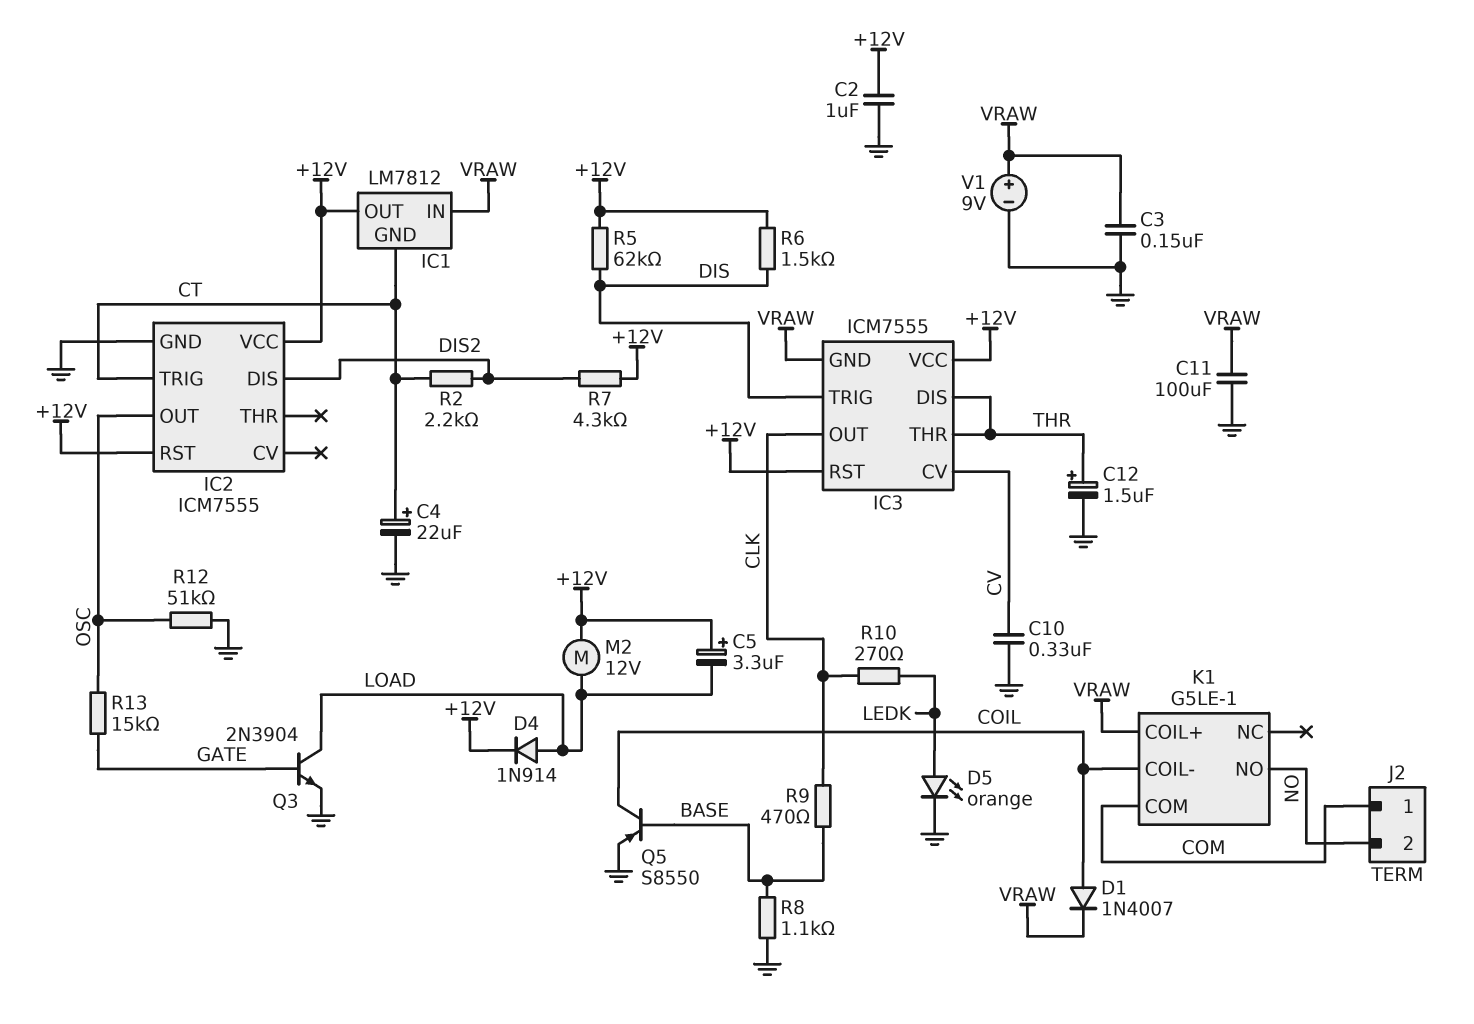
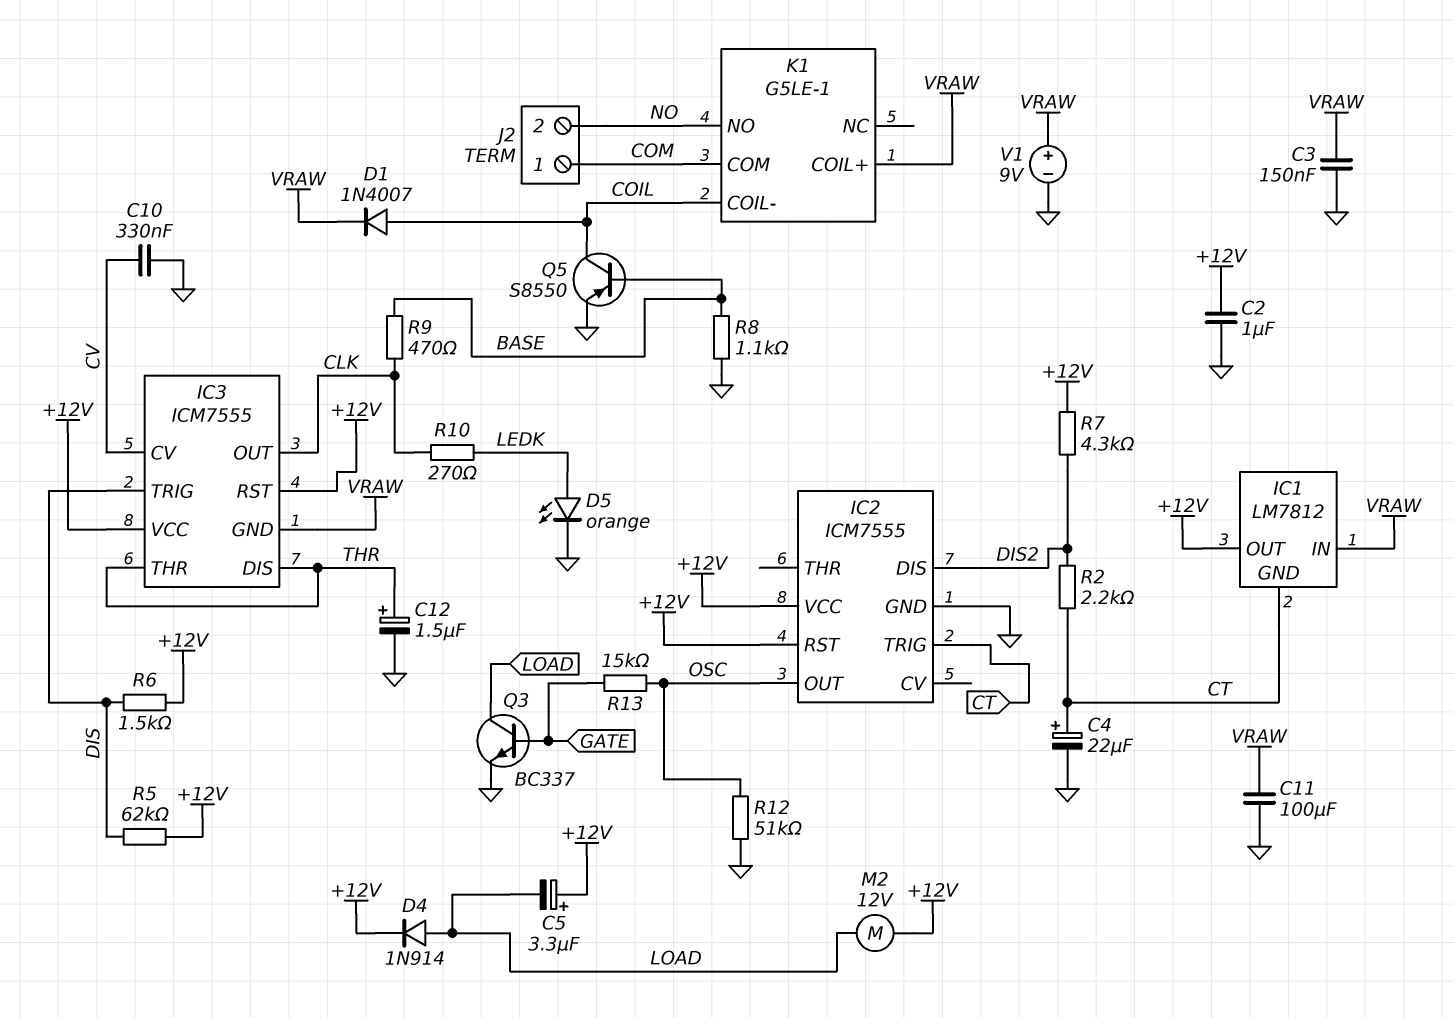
Q3: NPN 2N3904 (B GATE, C LOAD, E GND) -> NPN BC337 (B GATE, C LOAD, E GND)

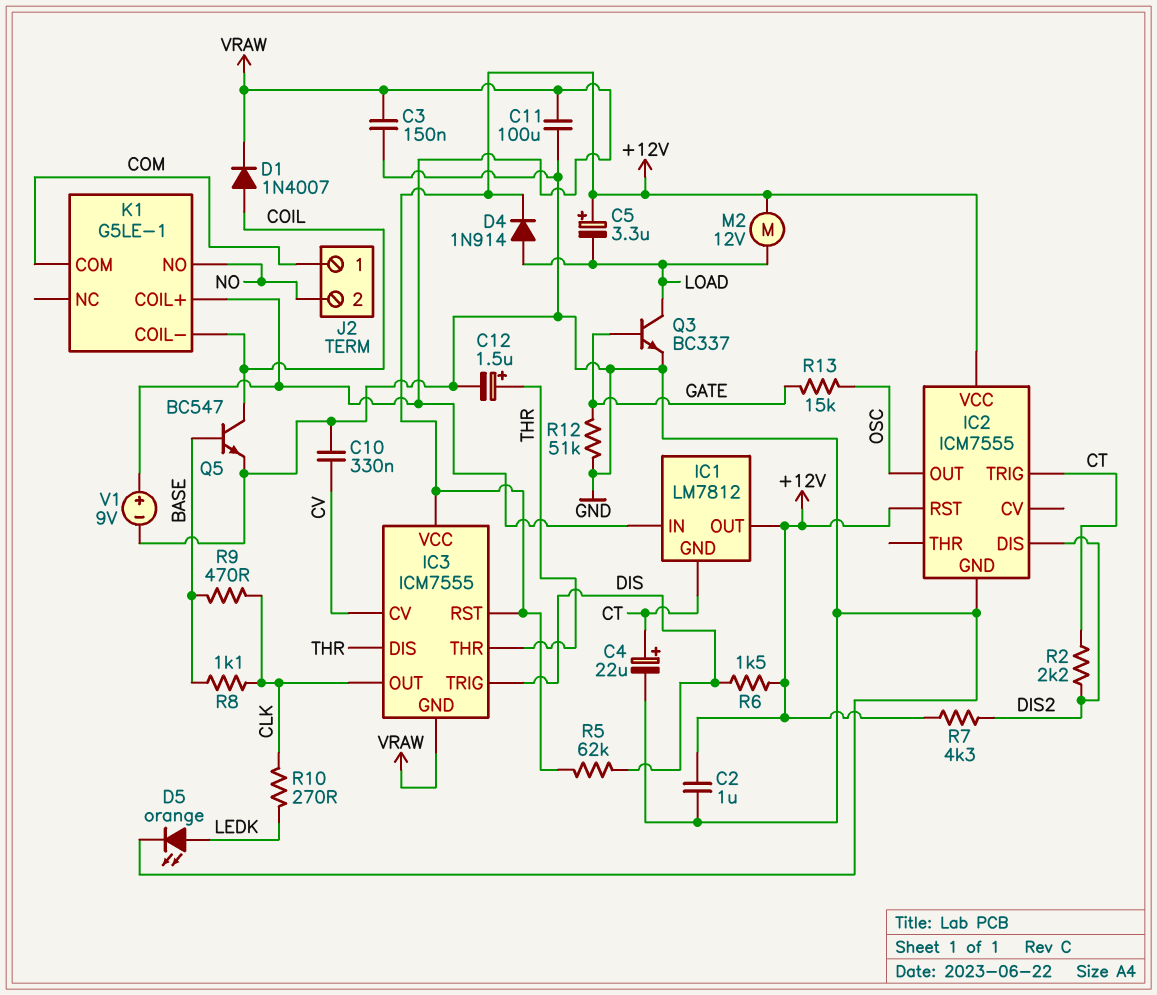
Q5: PNP S8550 (B BASE, C COIL, E GND) -> NPN BC547 (B BASE, C COIL, E GND)
R8: 1.1k (BASE, GND) -> 1.1k (BASE, CLK)
R12: 51k (GND, OSC) -> 51k (GATE, GND)

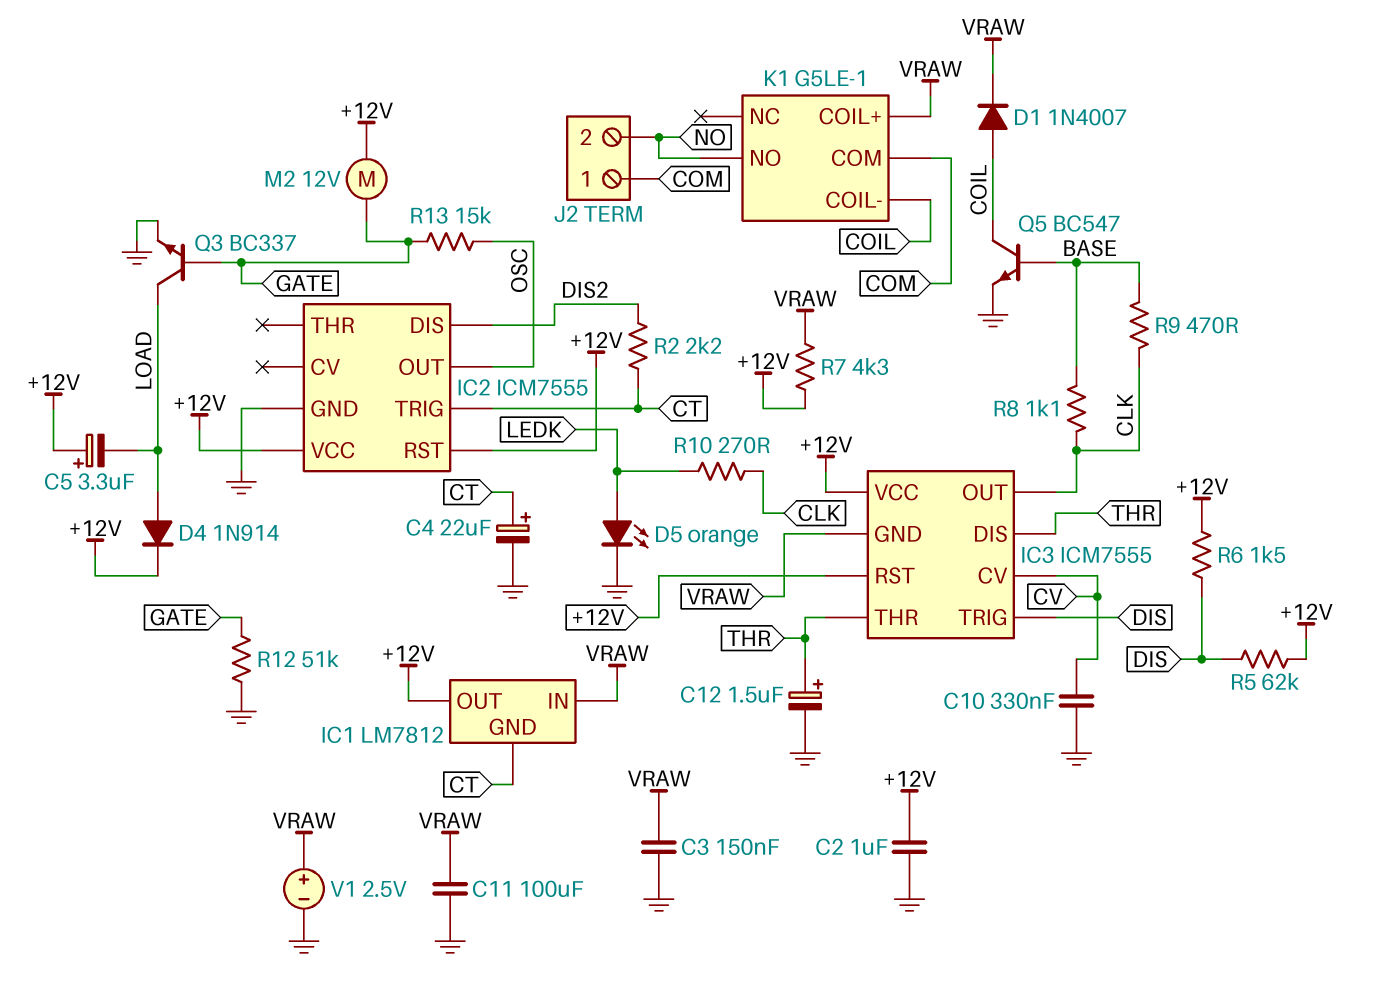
M2: motor 12V (+12V, LOAD) -> motor 12V (+12V, GATE)
R7: 4.3k (+12V, DIS2) -> 4.3k (+12V, VRAW)
V1: 9V (plus VRAW, minus GND) -> 2.5V (plus VRAW, minus GND)

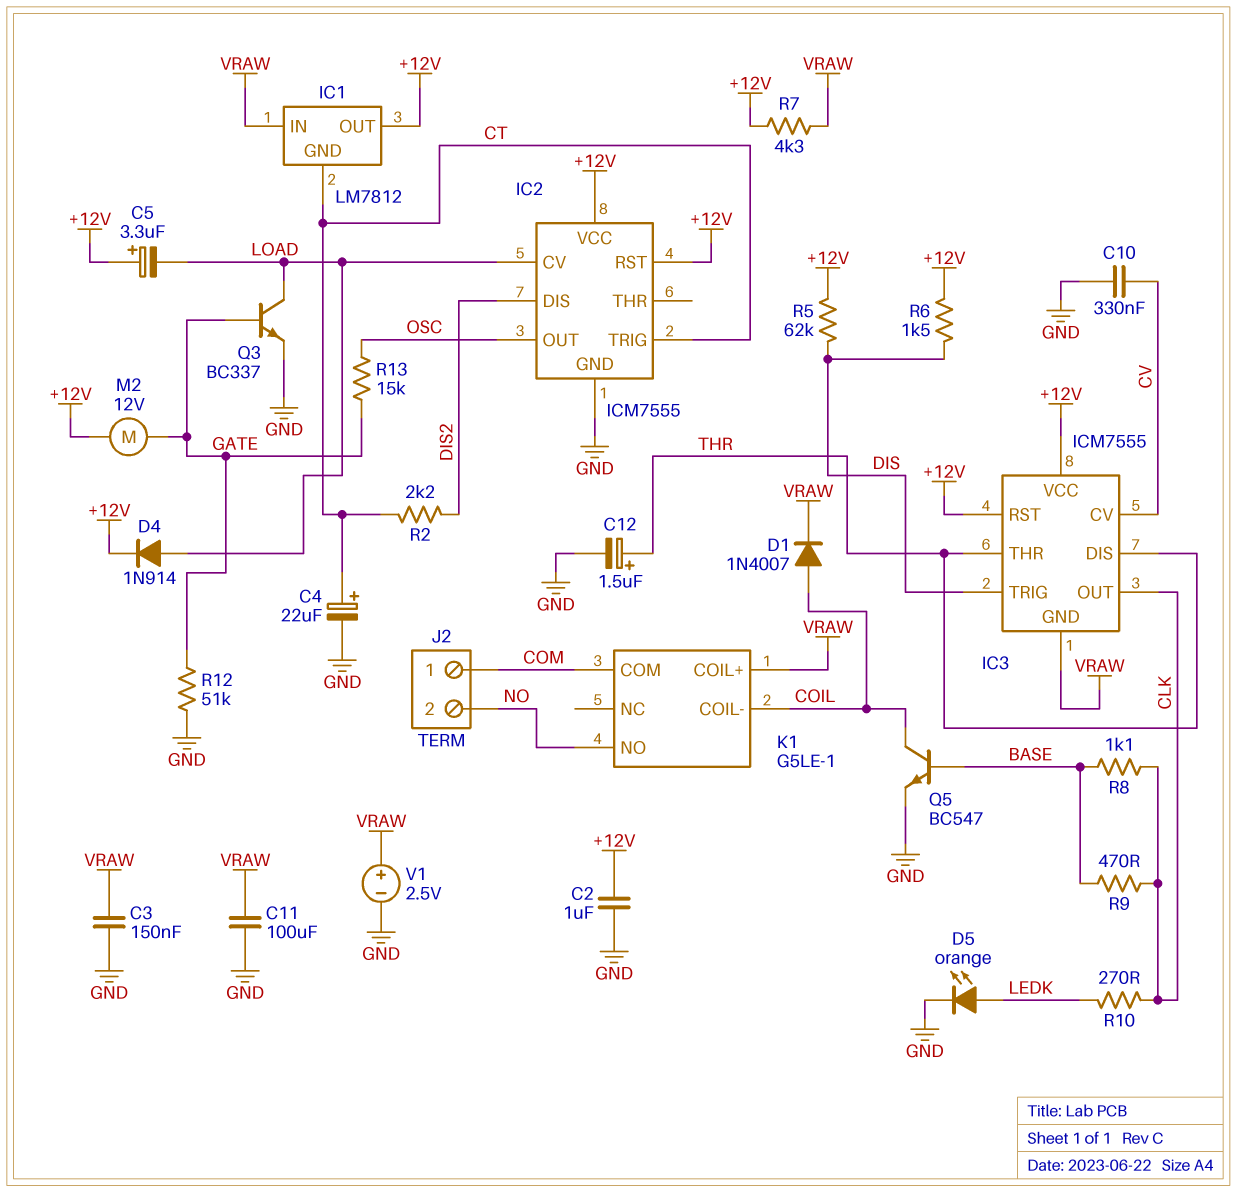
IC2 pin CV: none -> LOAD

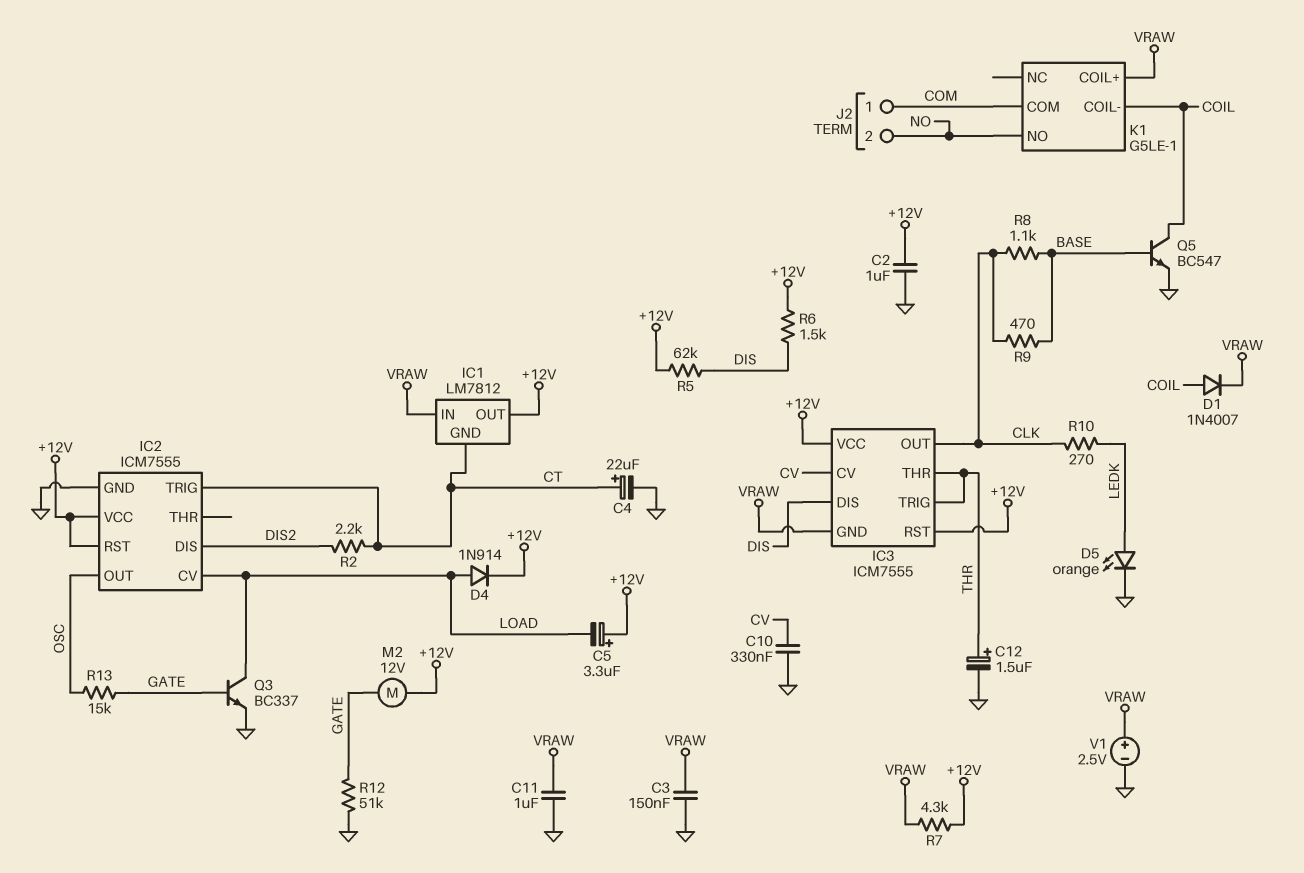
C11: 100uF (GND, VRAW) -> 1uF (GND, VRAW)
IC3 pin DIS: THR -> DIS
IC3 pin TRIG: DIS -> THR

